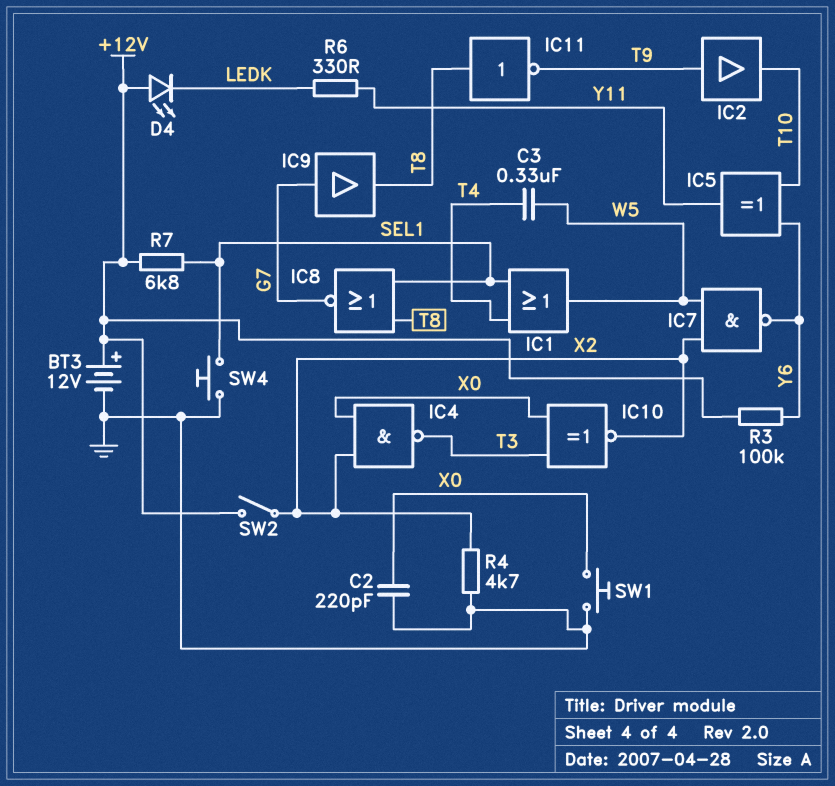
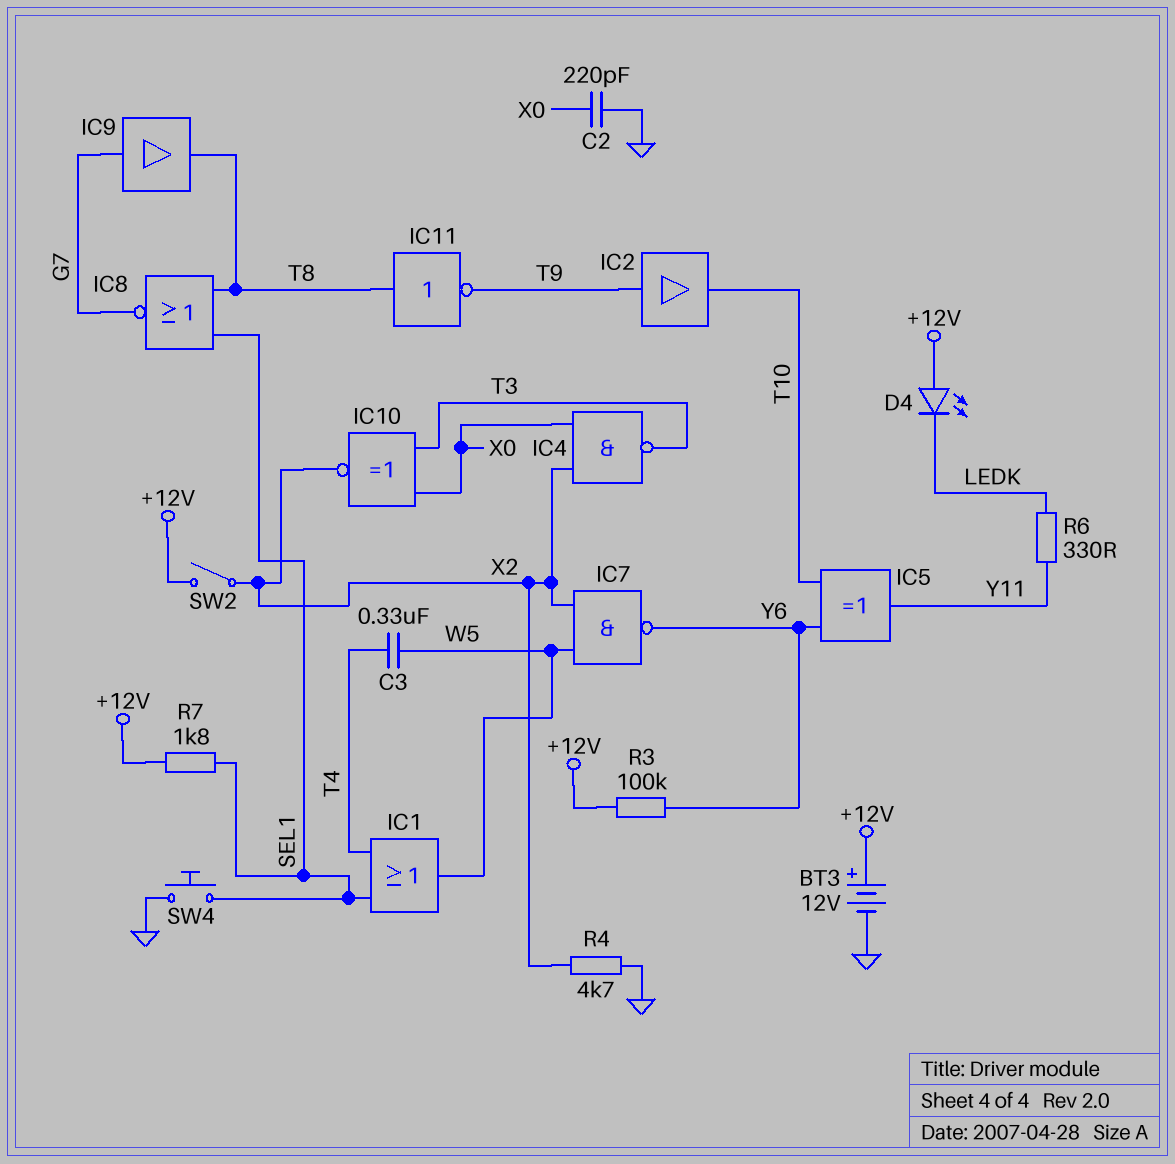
R7: 6.8k (+12V, SEL1) -> 1.8k (+12V, SEL1)
SW1: button (GND, X0) -> none

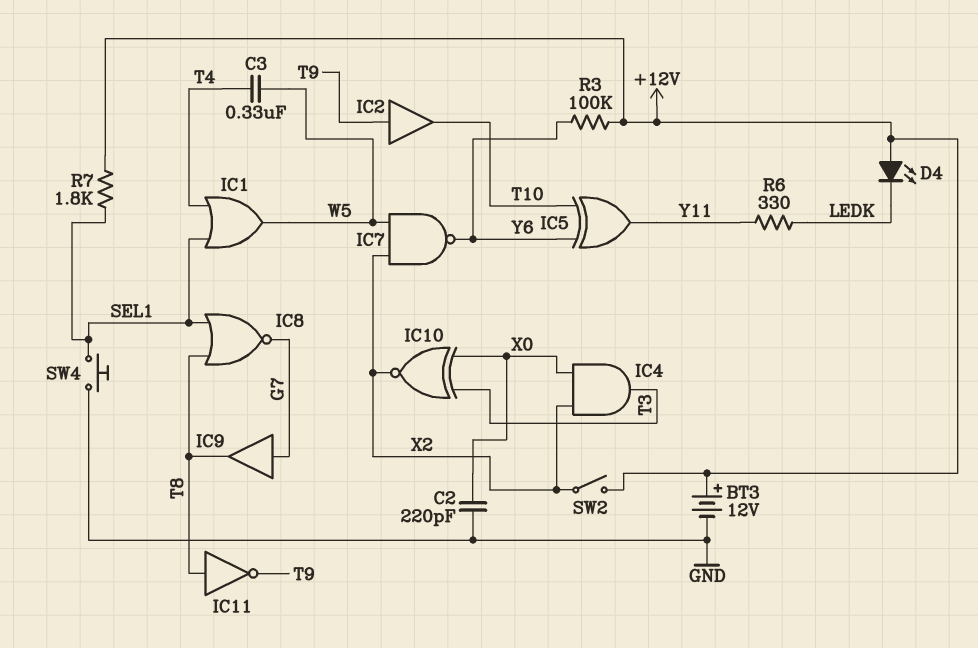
IC4: NAND (in X0, in X2, out T3) -> AND (in X0, in X2, out T3)
R4: 4.7k (GND, X2) -> none

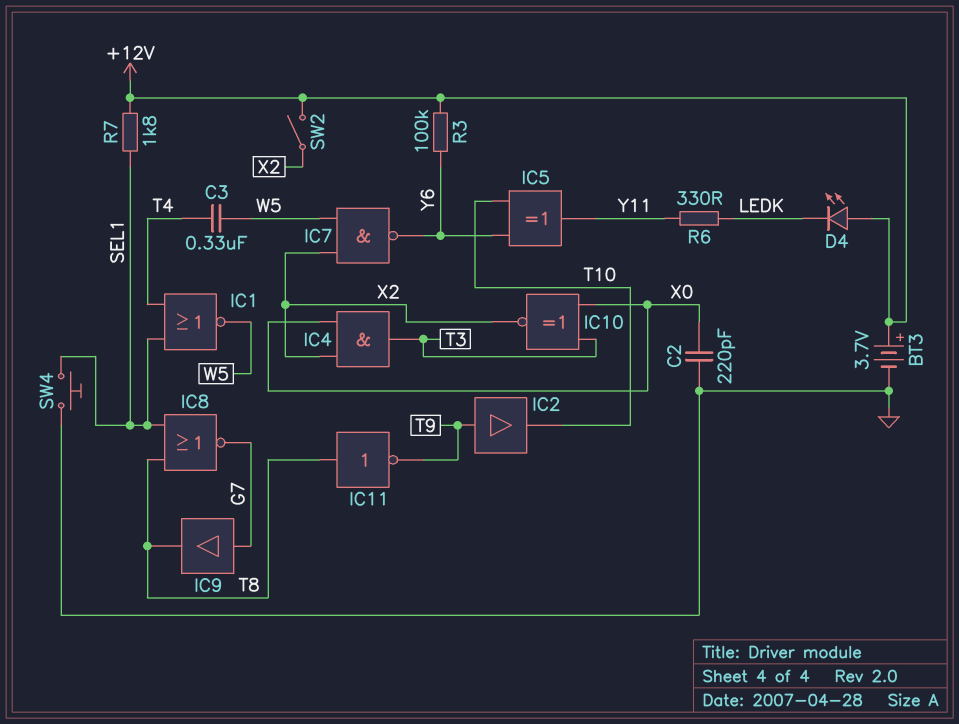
BT3: 12V (plus +12V, minus GND) -> 3.7V (plus +12V, minus GND)
IC1: OR (in SEL1, in T4, out W5) -> NOR (in SEL1, in T4, out W5)

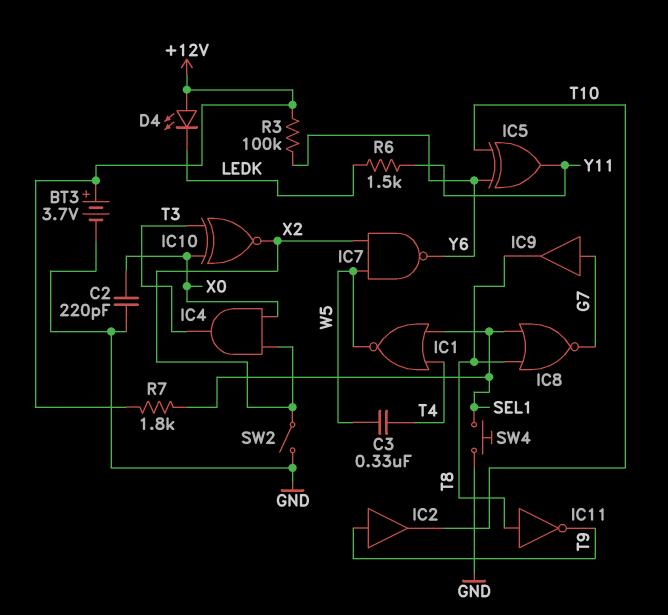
R6: 330 (LEDK, Y11) -> 1.5k (LEDK, Y11)
SW2: switch (+12V, X2) -> switch (GND, X2)

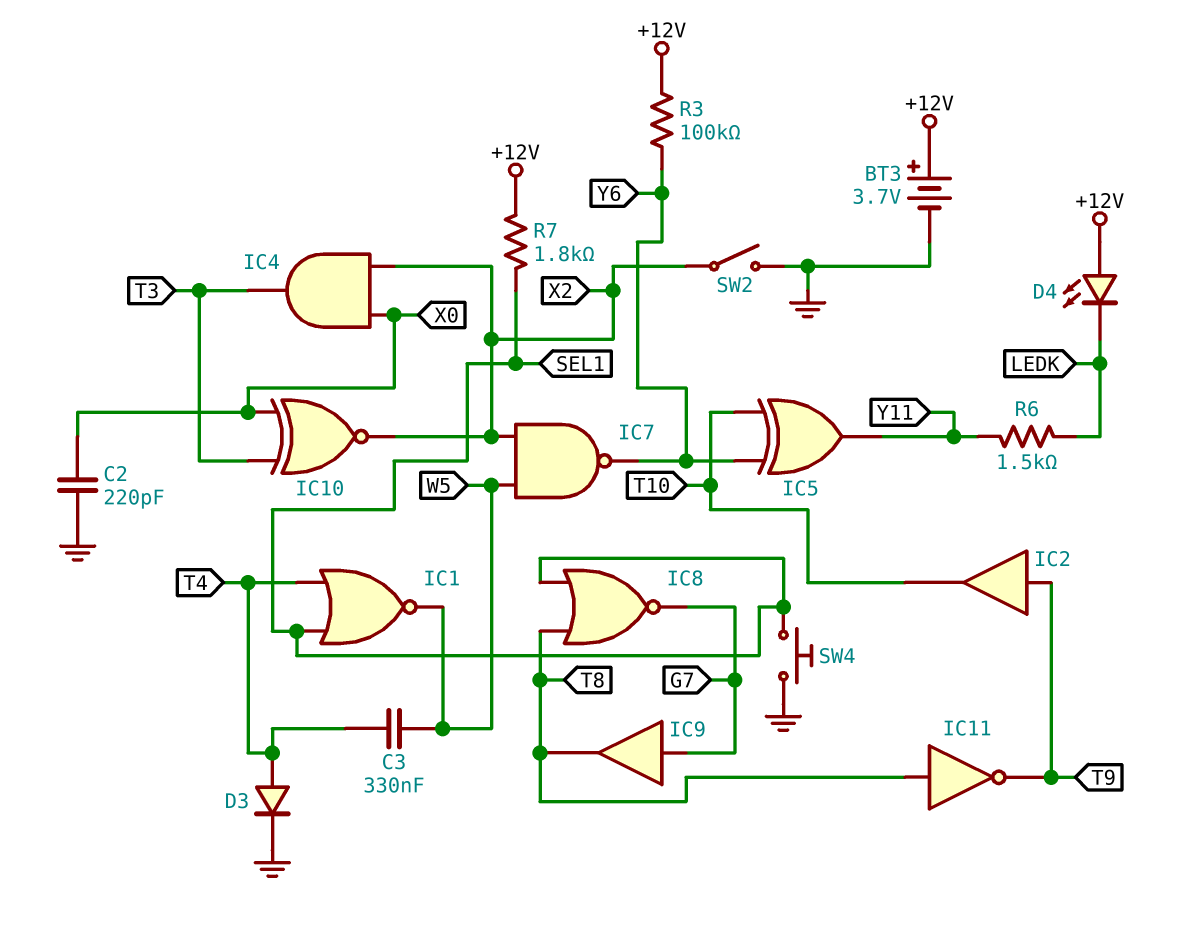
D3: none -> diode (A T4, K GND)

